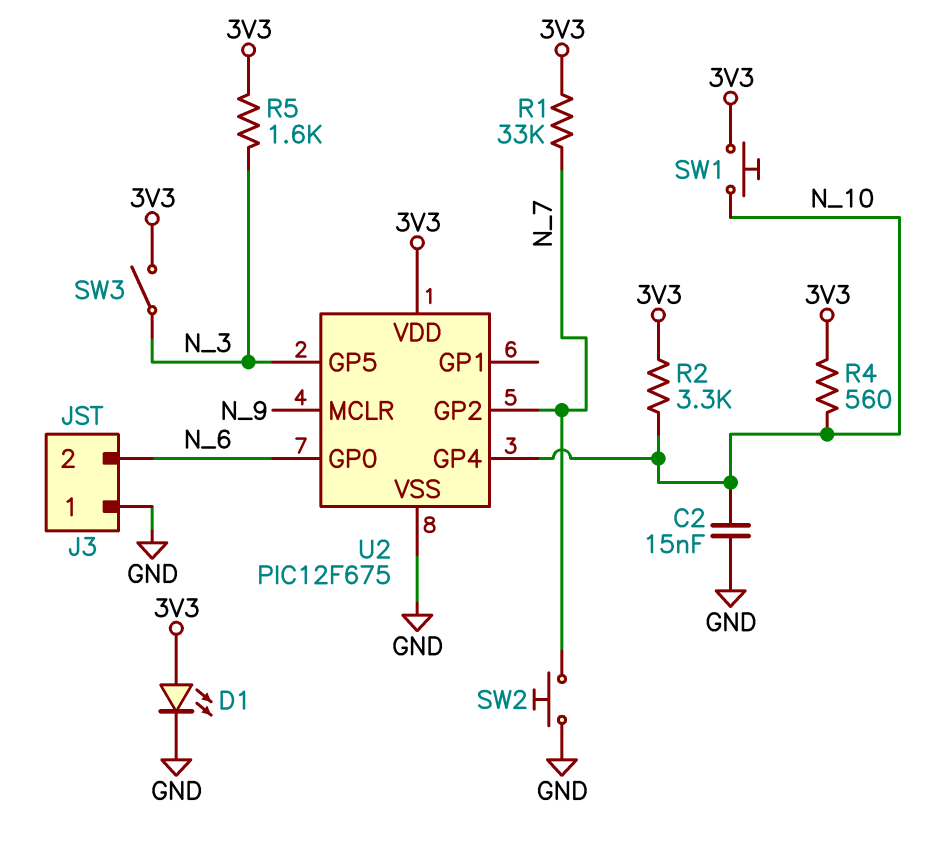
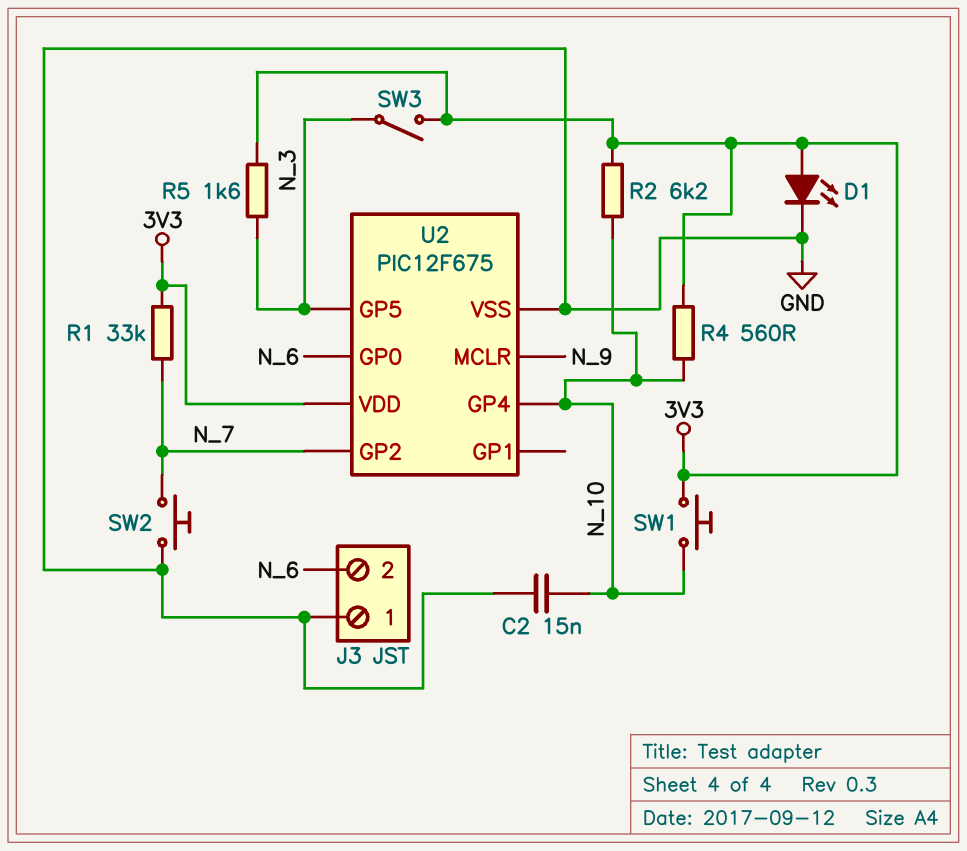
R2: 3.3k (3V3, N_10) -> 6.2k (3V3, N_10)

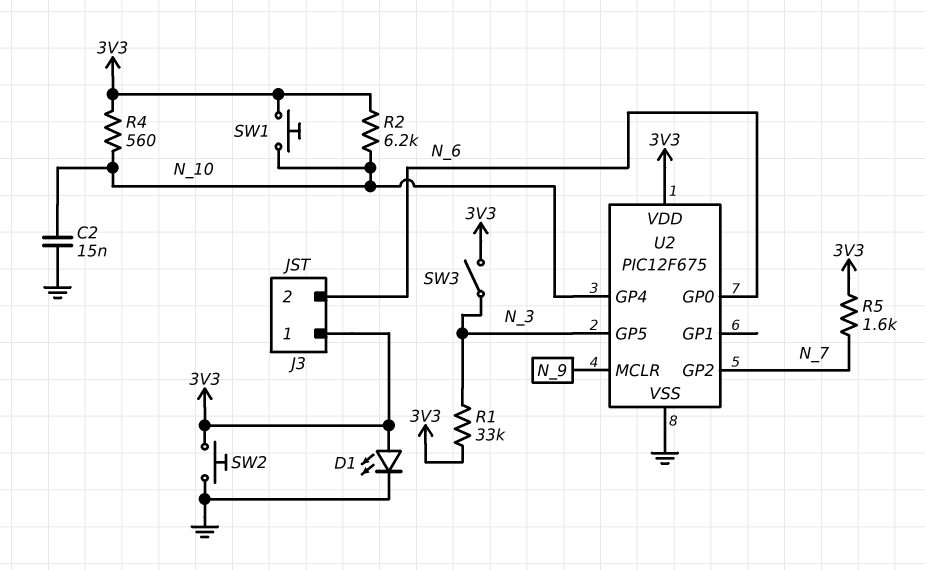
J3 pin 1: GND -> 3V3
R1: 33k (3V3, N_7) -> 33k (3V3, N_3)
R5: 1.6k (3V3, N_3) -> 1.6k (3V3, N_7)
SW2: button (GND, N_7) -> button (3V3, GND)

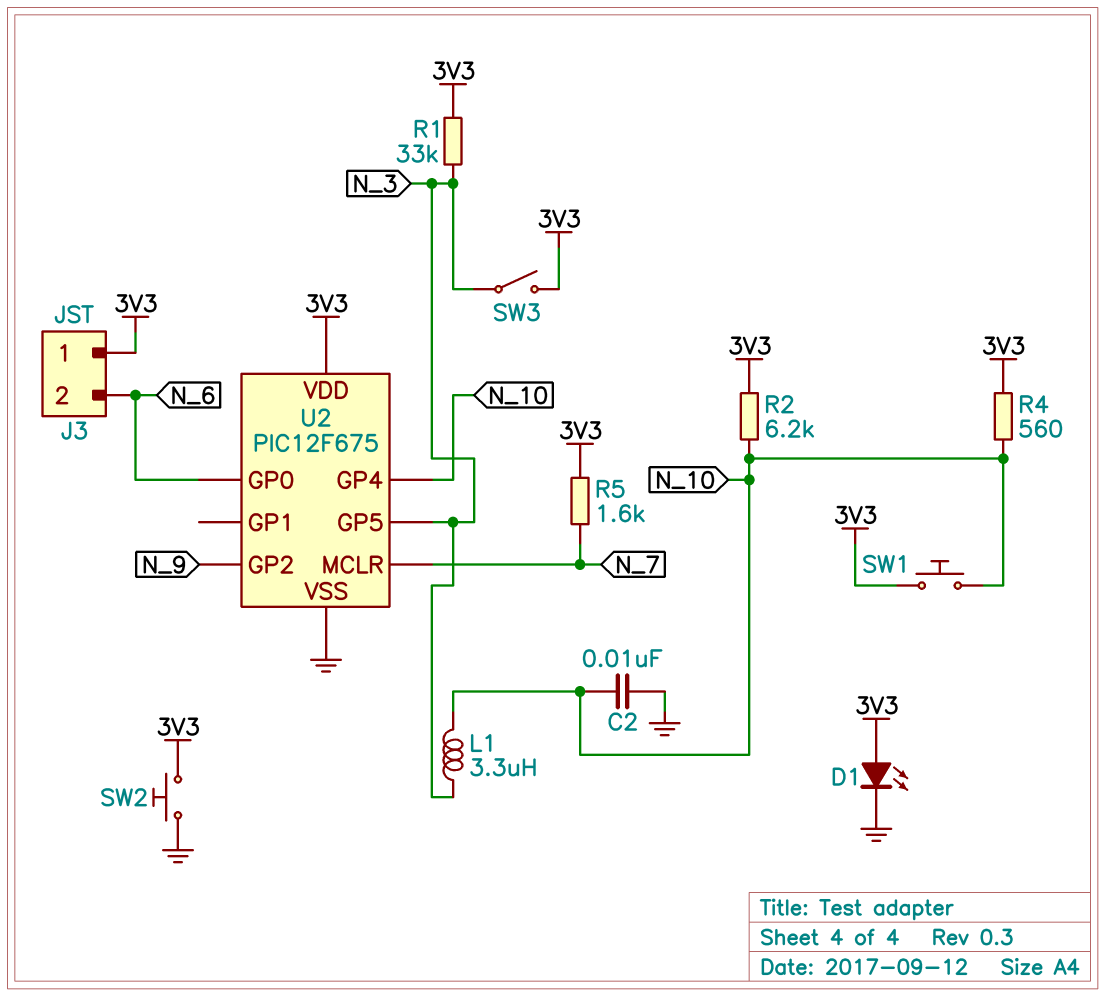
C2: 15nF (GND, N_10) -> 10nF (GND, N_10)
L1: none -> 3.3uH (N_3, N_10)
U2 pin GP2: N_7 -> N_9
U2 pin MCLR: N_9 -> N_7

